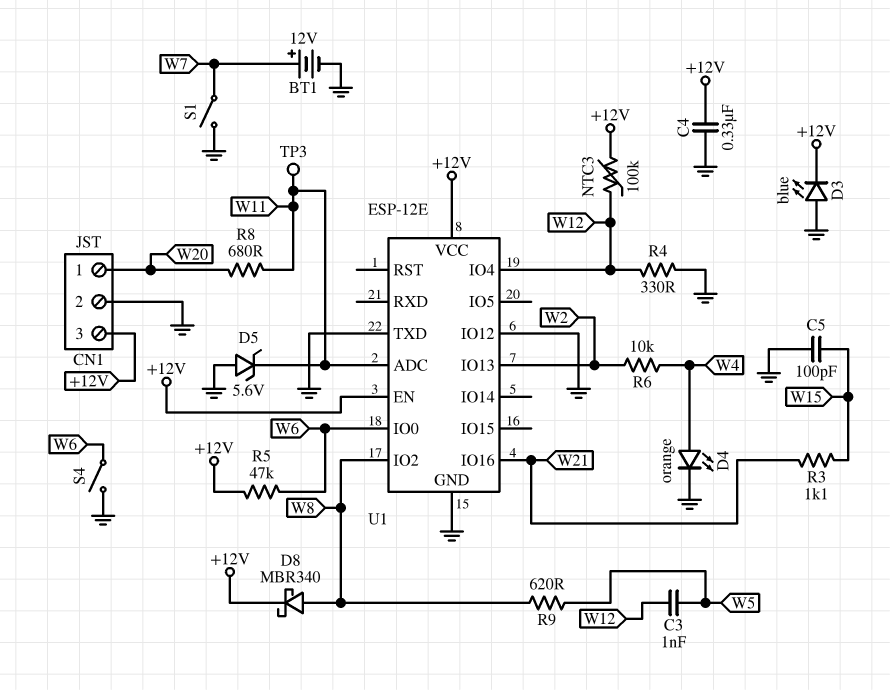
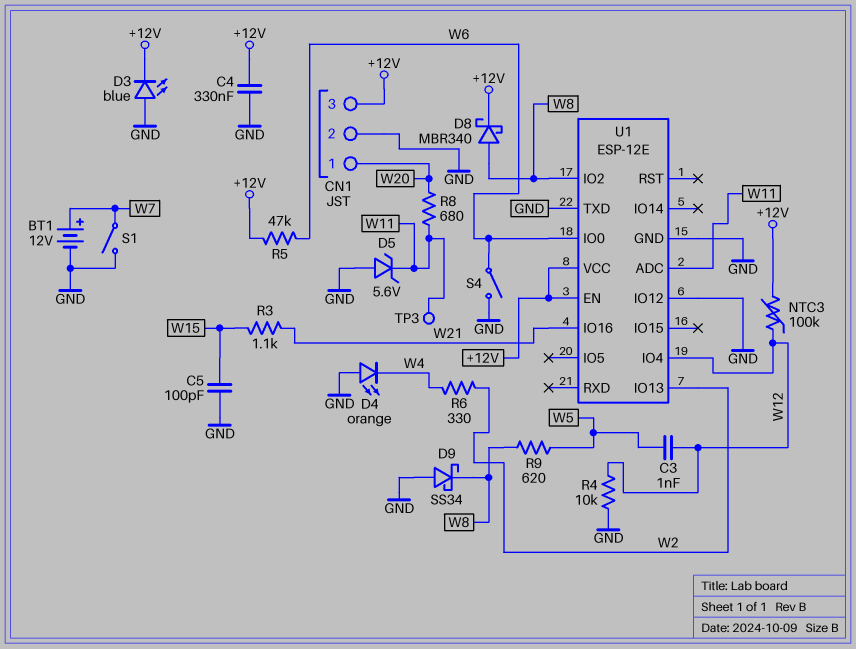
D4: LED orange (A W4, K GND) -> LED orange (A GND, K W4)
D9: none -> schottky SS34 (A GND, K W8)
R4: 330 (GND, W12) -> 10k (GND, W12)
R6: 10k (W2, W4) -> 330 (W2, W4)

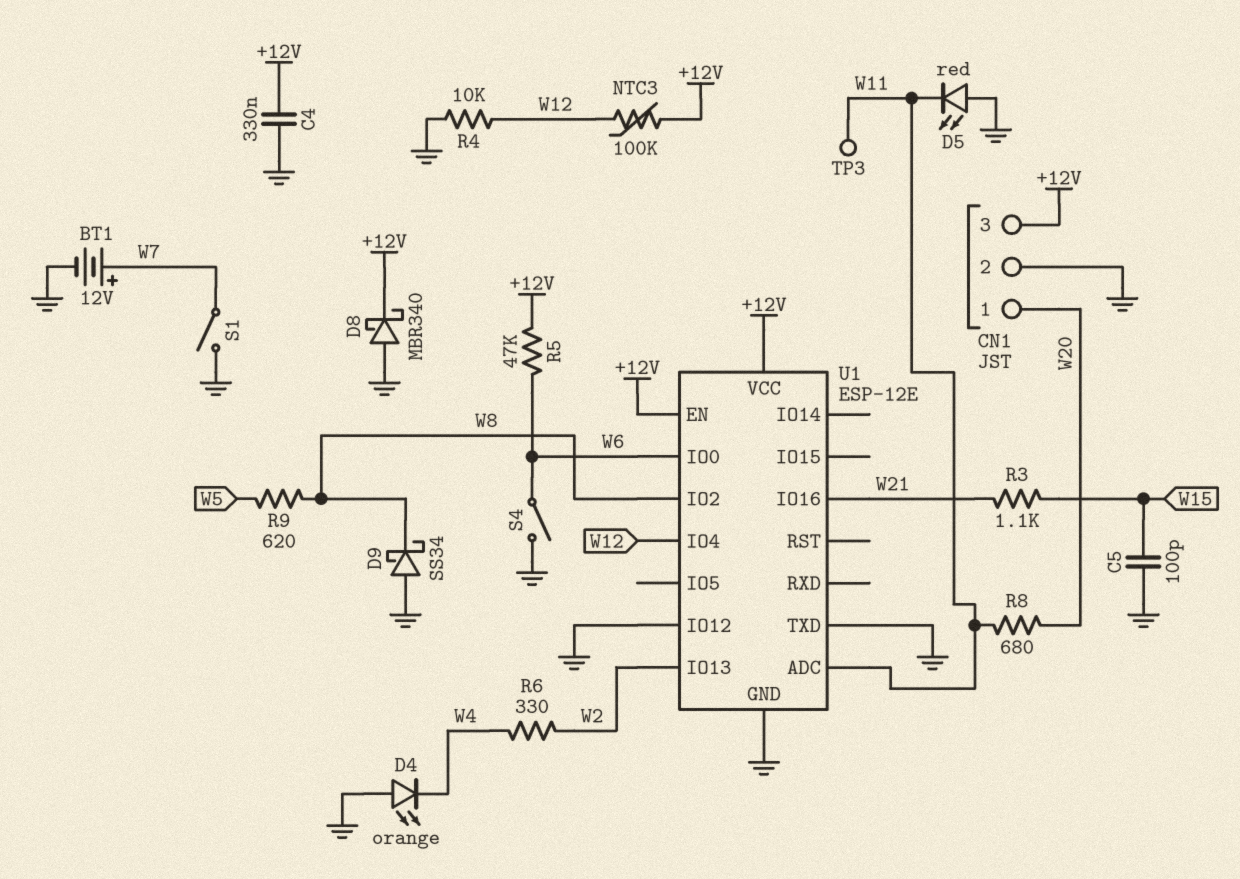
C3: 1nF (W5, W12) -> none
D3: LED blue (A GND, K +12V) -> none
D5: zener 5.6V (A GND, K W11) -> LED red (A GND, K W11)
D8: schottky MBR340 (A W8, K +12V) -> schottky MBR340 (A GND, K +12V)

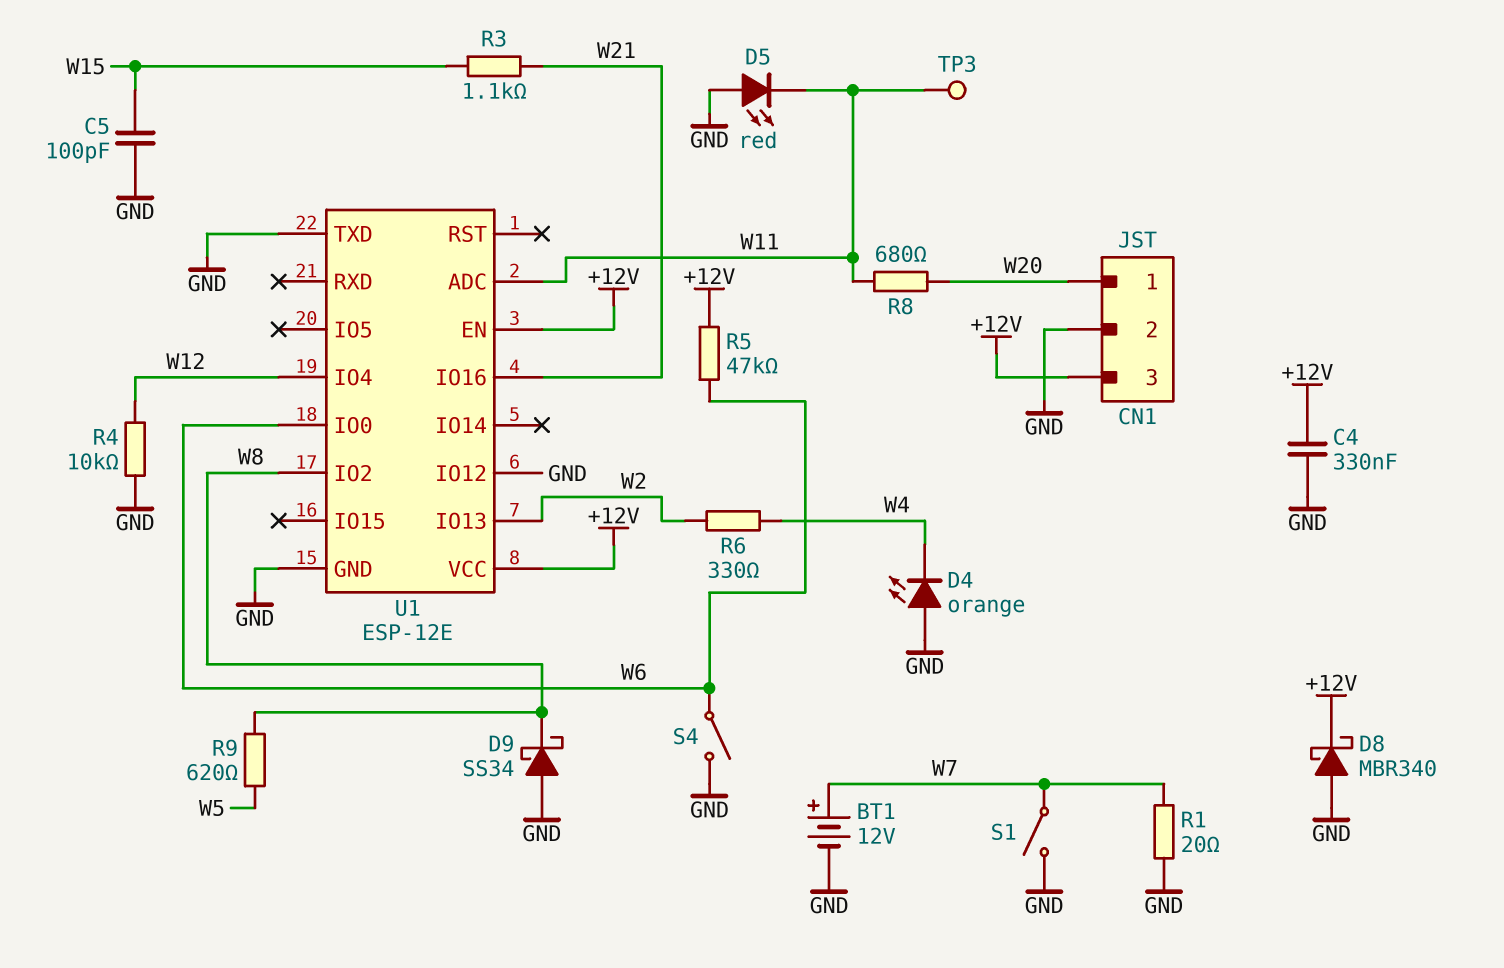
NTC3: 100k (+12V, W12) -> none
R1: none -> 20 (GND, W7)

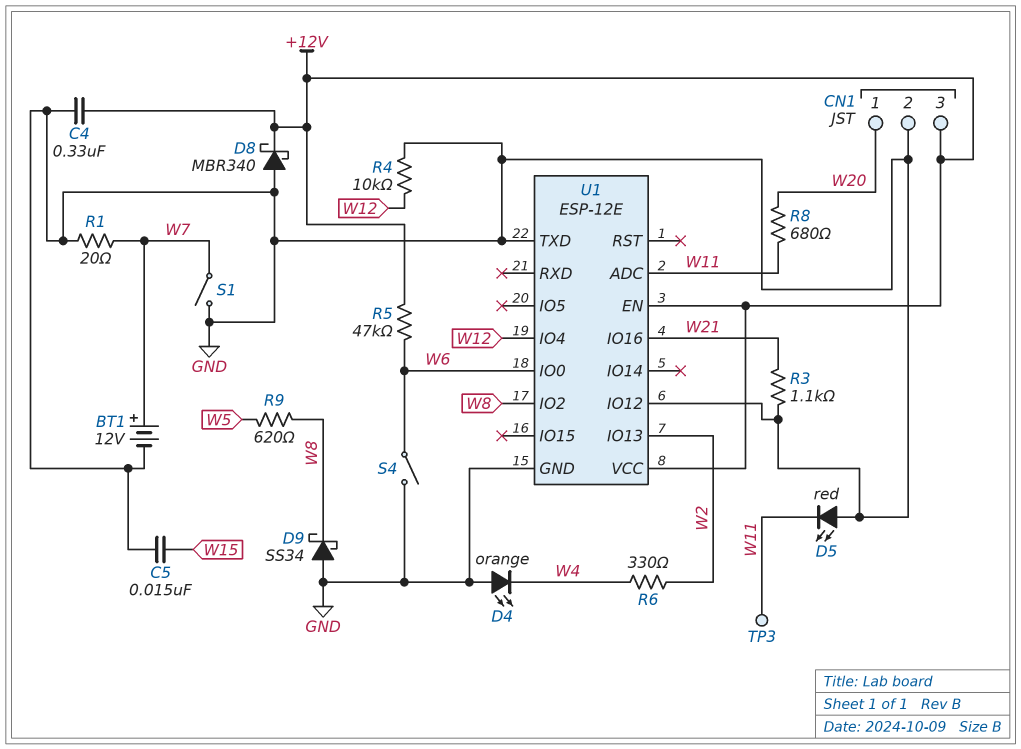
C5: 100pF (GND, W15) -> 15nF (GND, W15)
R3: 1.1k (W15, W21) -> 1.1k (GND, W21)

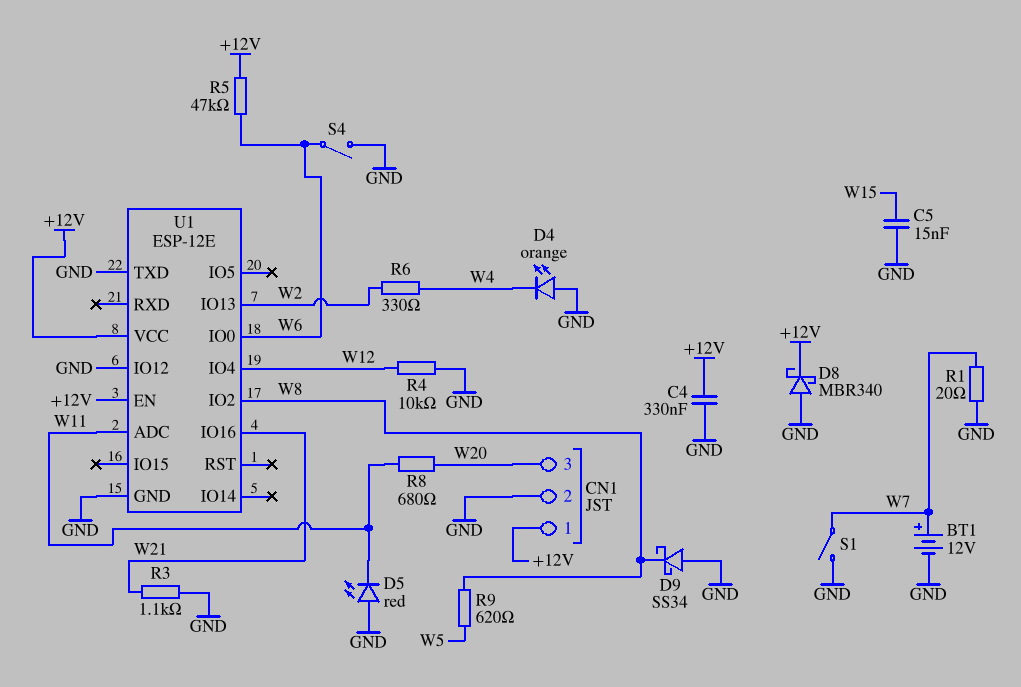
CN1 pin 1: W20 -> +12V
CN1 pin 3: +12V -> W20
TP3: test point (W11) -> none

